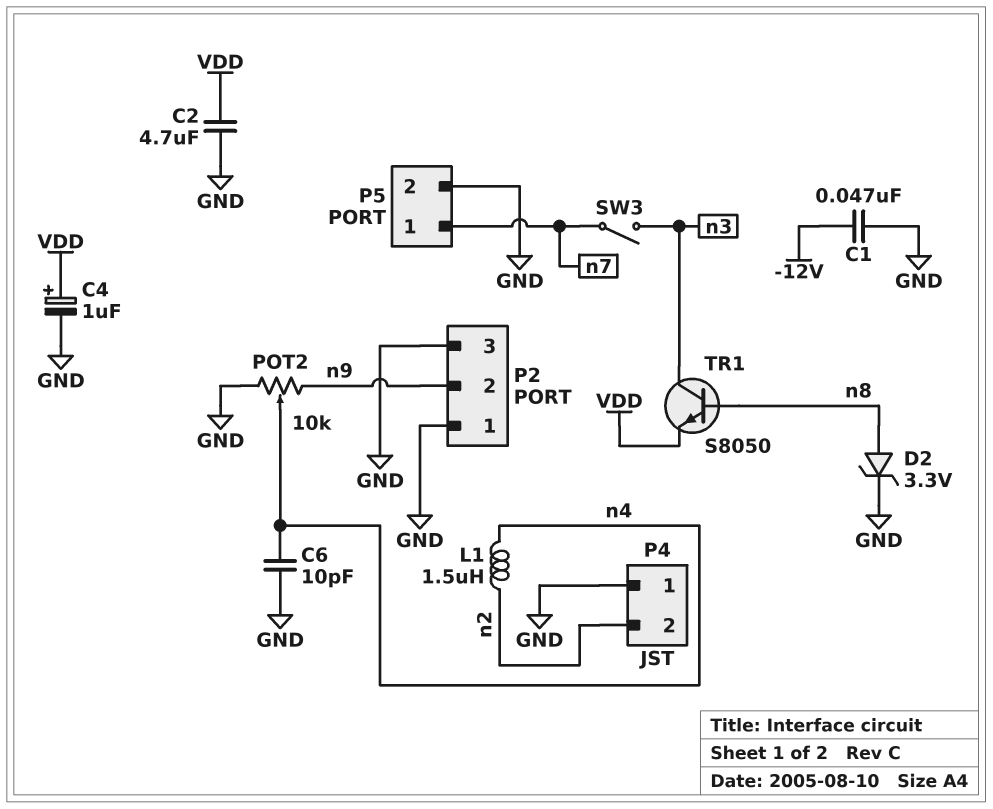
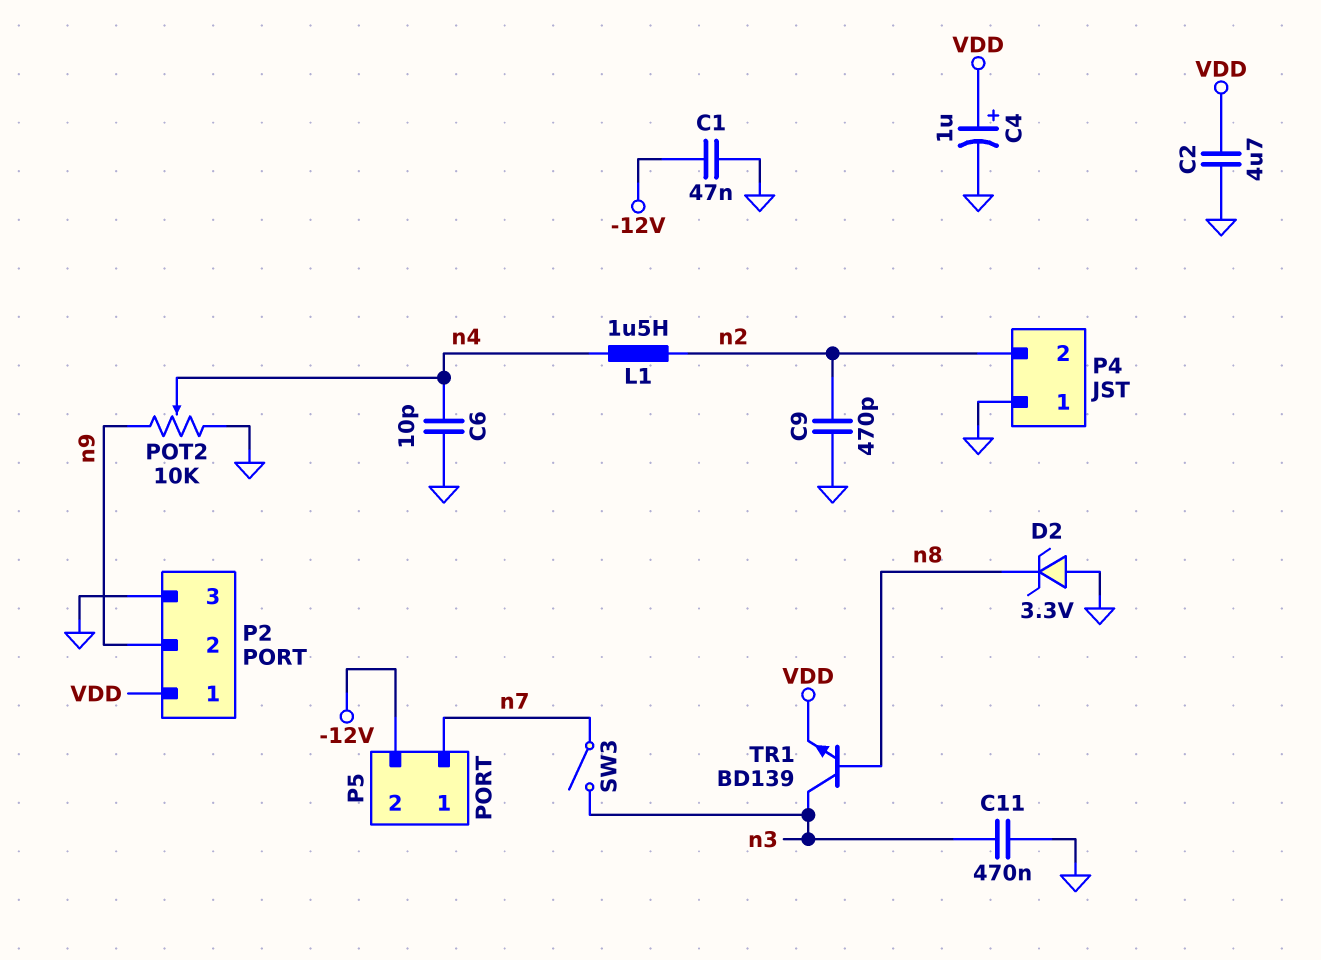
C9: none -> 470pF (GND, n2)
C11: none -> 470nF (GND, n3)
D2: zener 3.3V (A n8, K GND) -> zener 3.3V (A GND, K n8)
P2 pin 1: GND -> VDD
P5 pin 2: GND -> -12V
TR1: NPN S8050 (B n8, C n3, E VDD) -> NPN BD139 (B n8, C n3, E VDD)

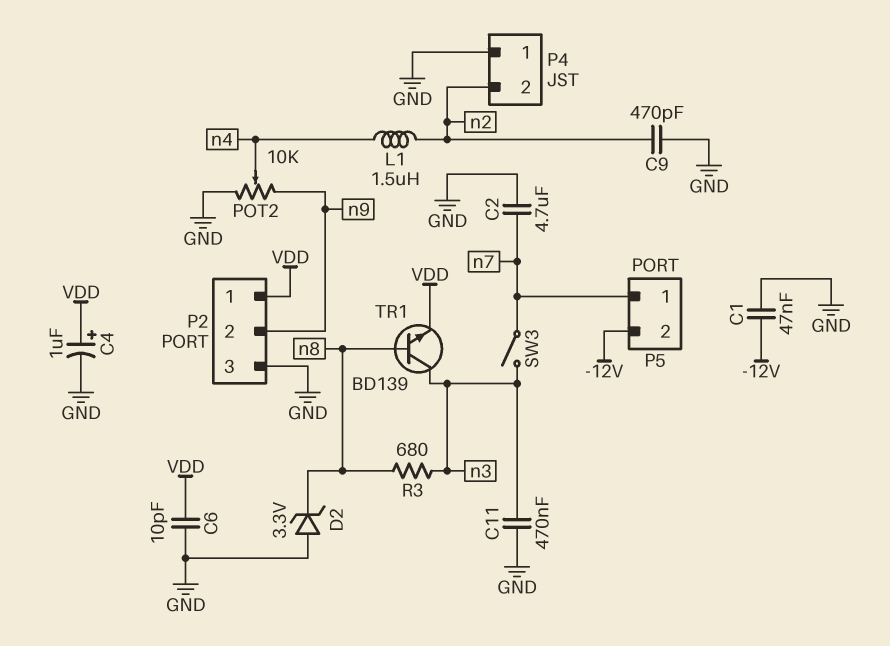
C2: 4.7uF (GND, VDD) -> 4.7uF (GND, n7)
C6: 10pF (GND, n4) -> 10pF (GND, VDD)
R3: none -> 680 (n3, n8)

